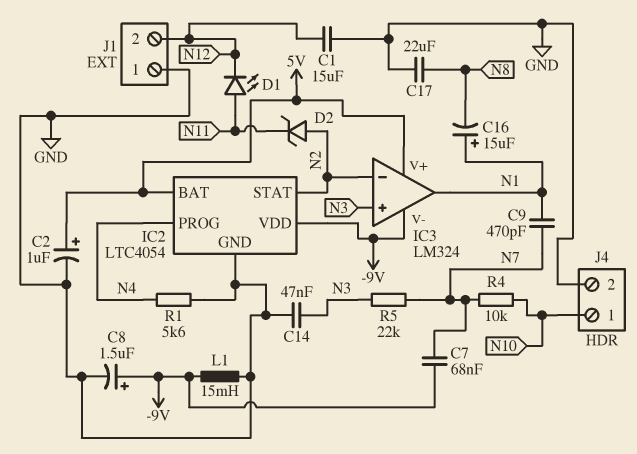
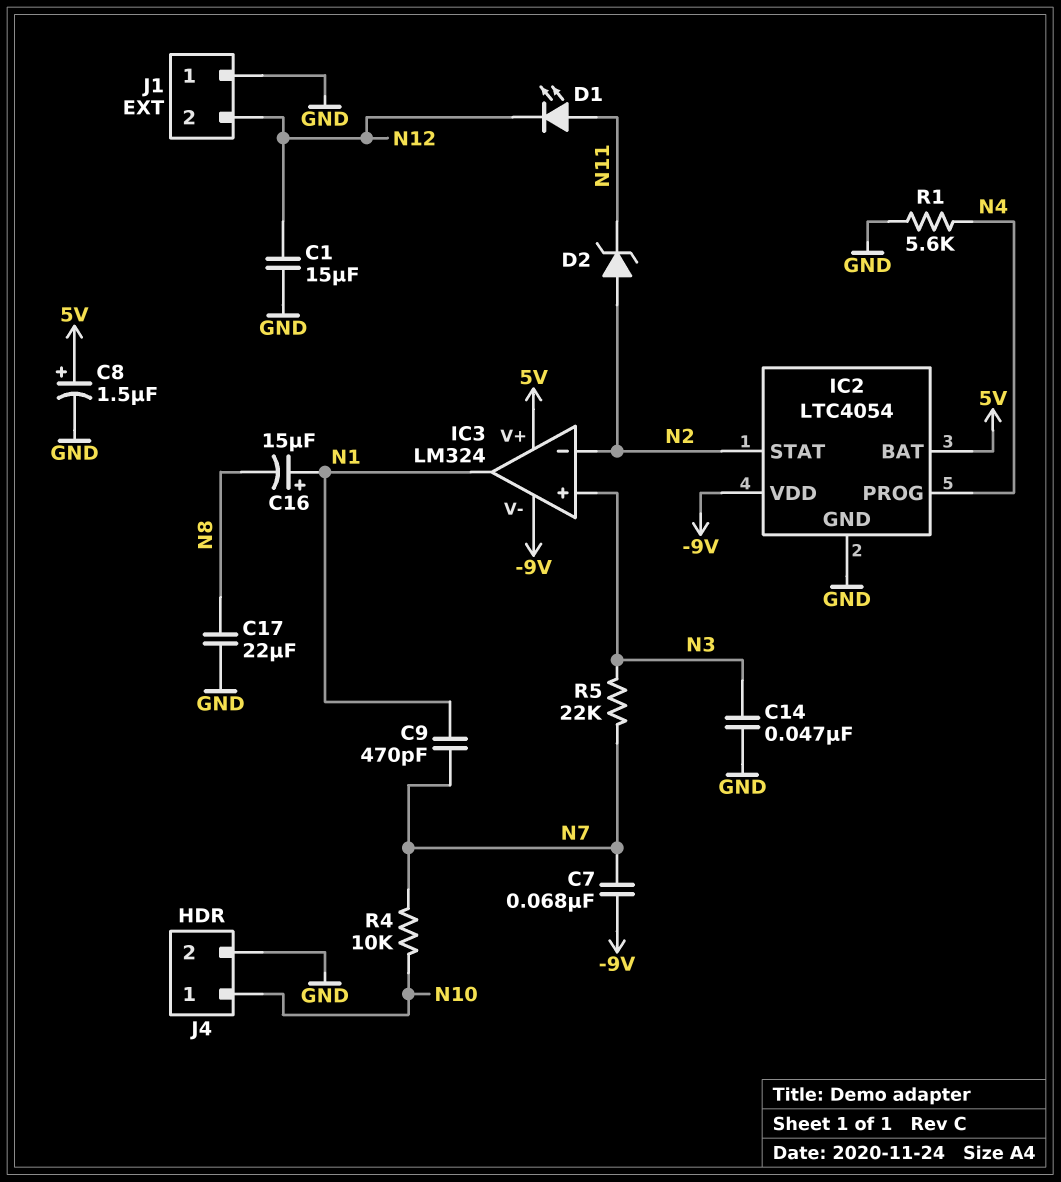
C2: 1uF (plus 5V, minus GND) -> none
C8: 1.5uF (plus -9V, minus GND) -> 1.5uF (plus 5V, minus GND)
L1: 15mH (-9V, GND) -> none

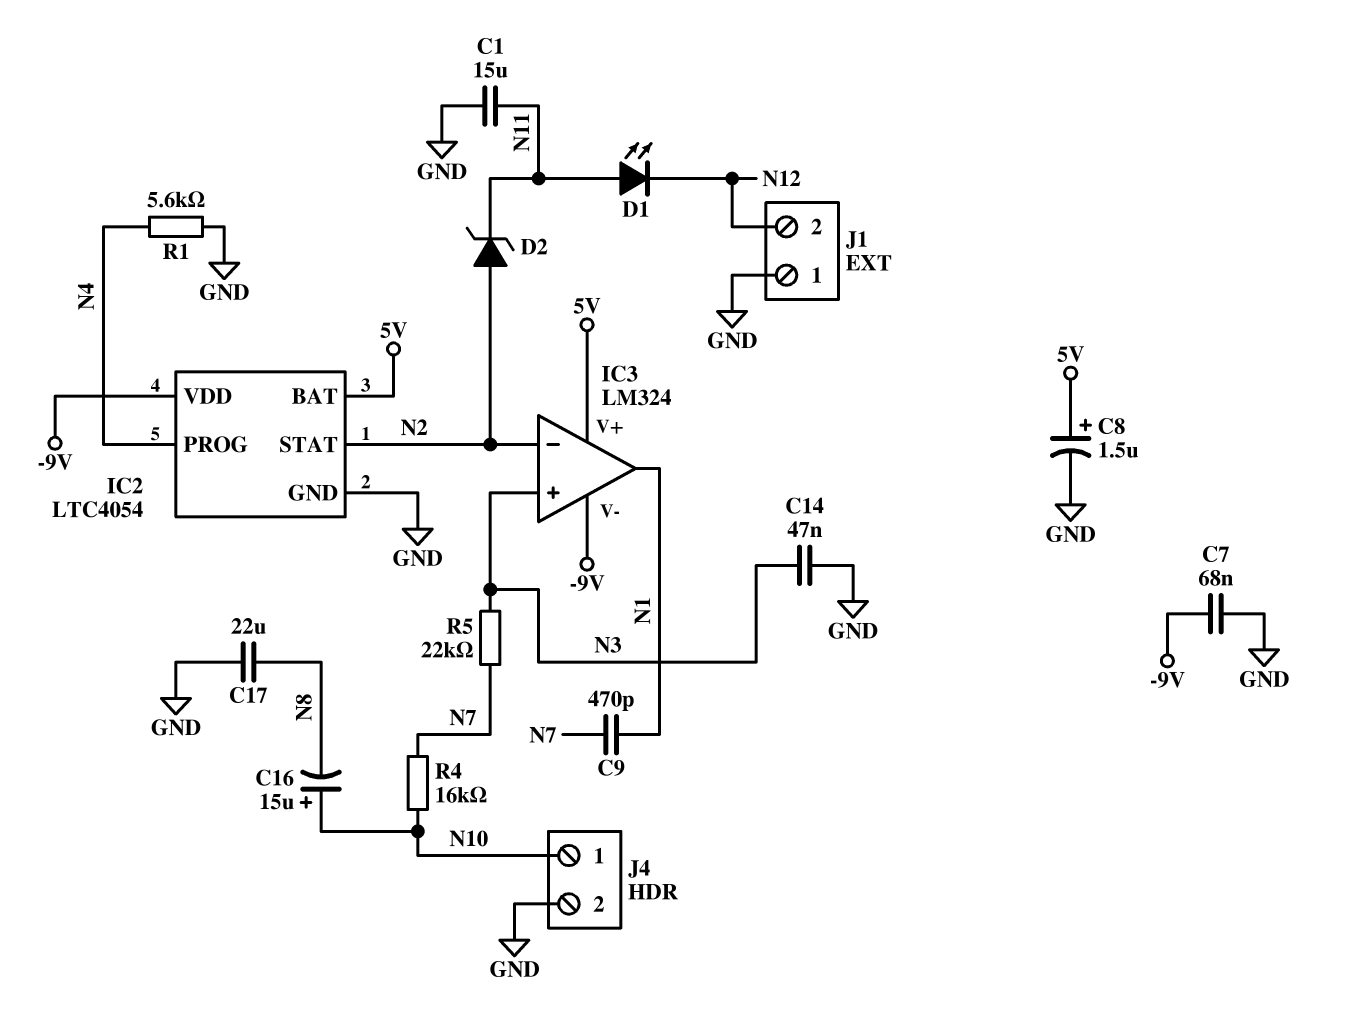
C1: 15uF (GND, N12) -> 15uF (GND, N11)
C7: 68nF (-9V, N7) -> 68nF (-9V, GND)
C16: 15uF (plus N1, minus N8) -> 15uF (plus N10, minus N8)
R4: 10k (N7, N10) -> 16k (N7, N10)

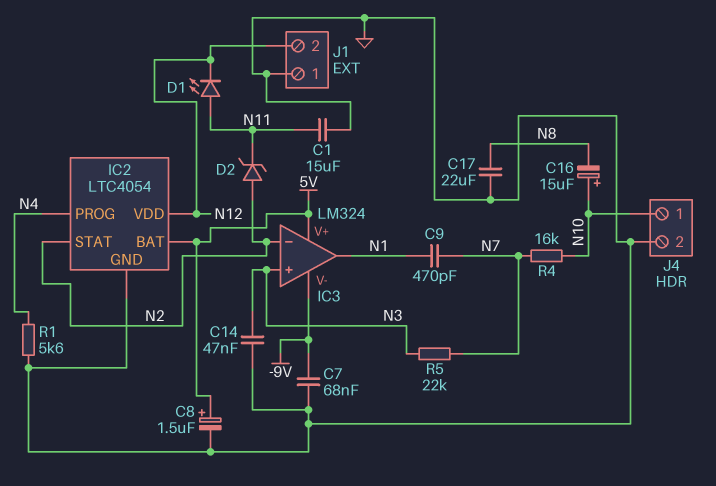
IC2 pin VDD: -9V -> N12

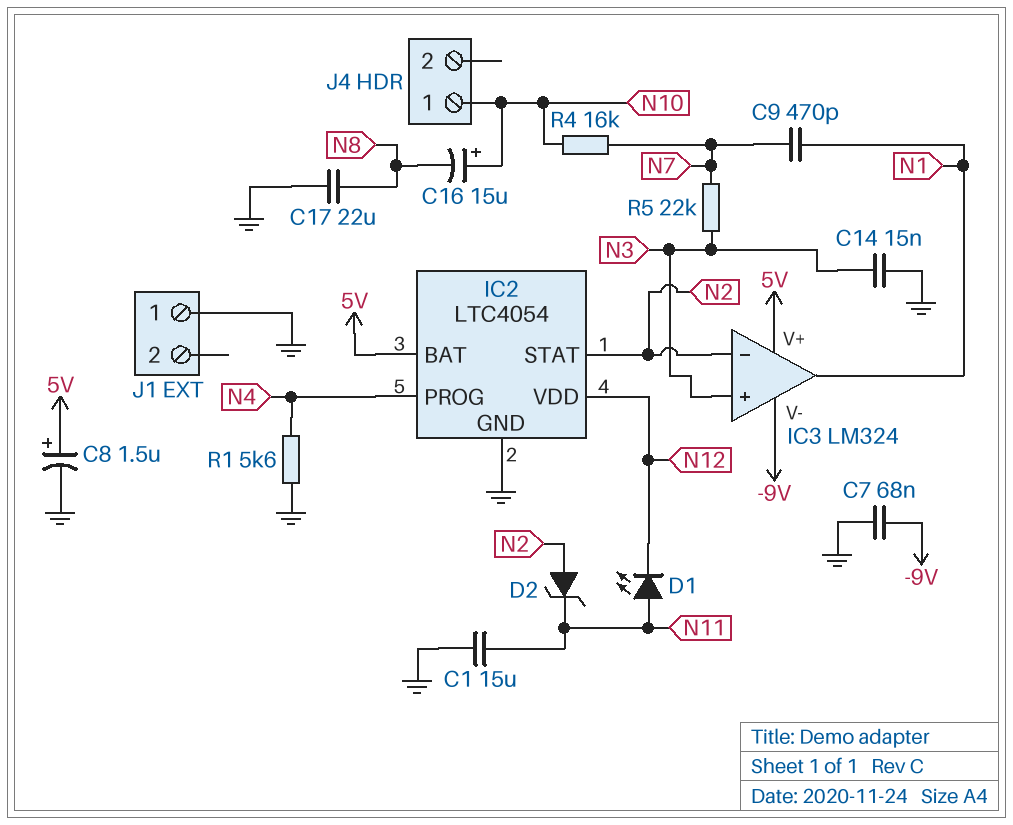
C14: 47nF (GND, N3) -> 15nF (GND, N3)
J1 pin 2: N12 -> none
J4 pin 2: GND -> none

